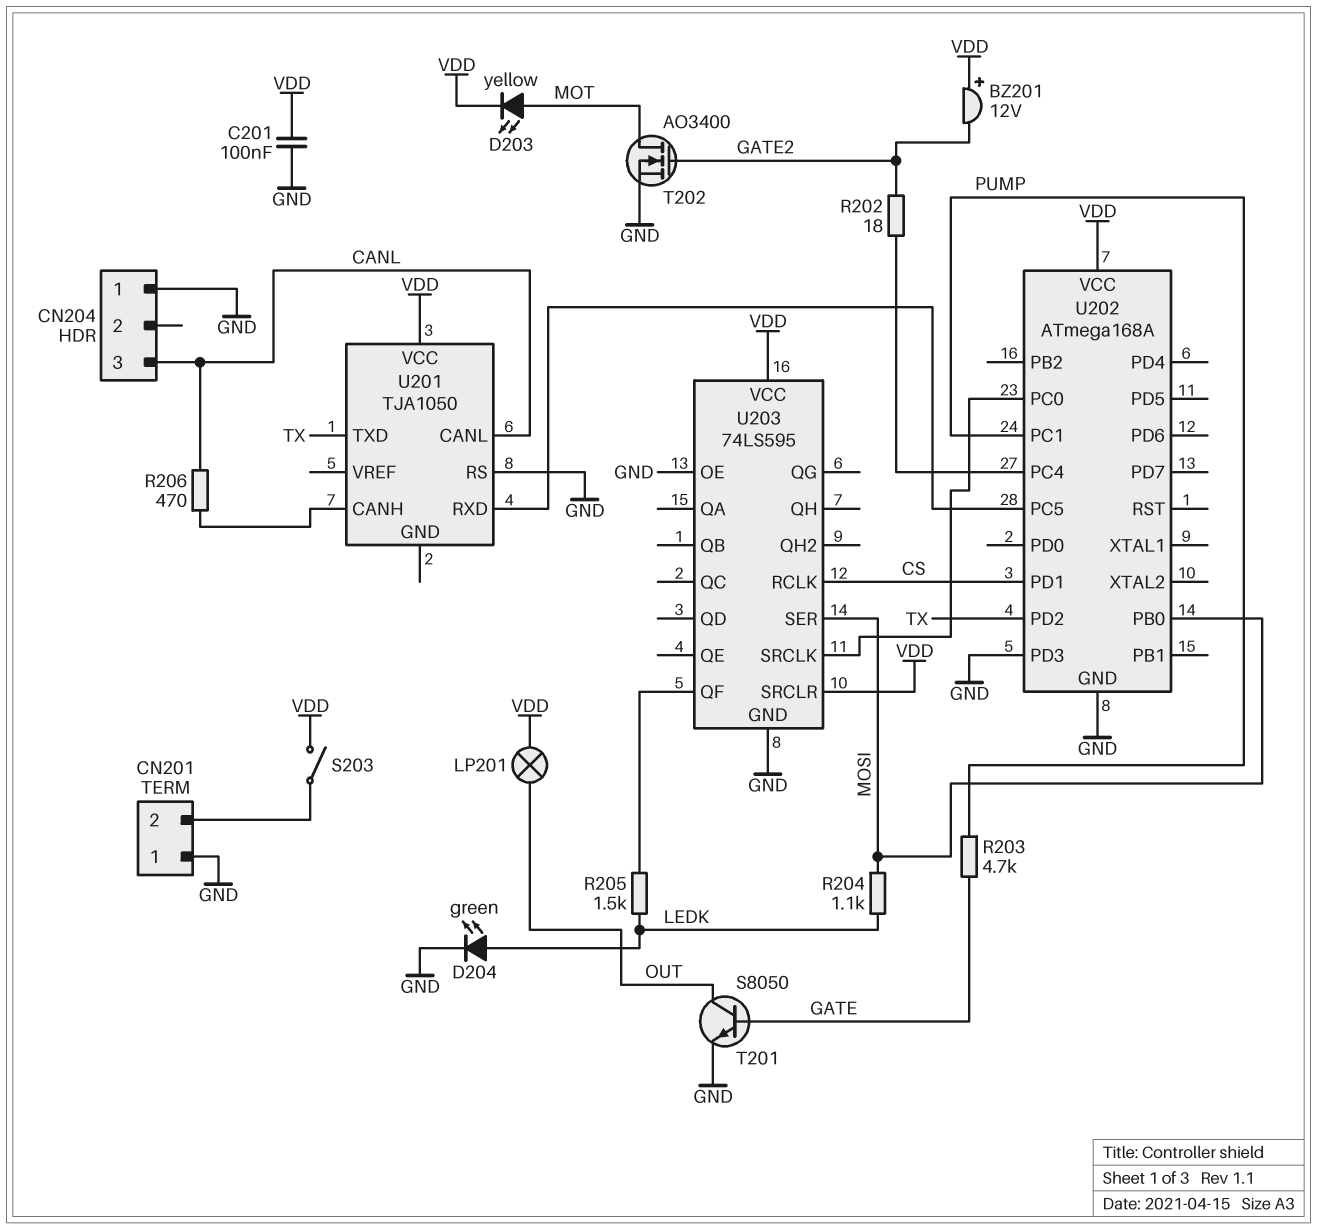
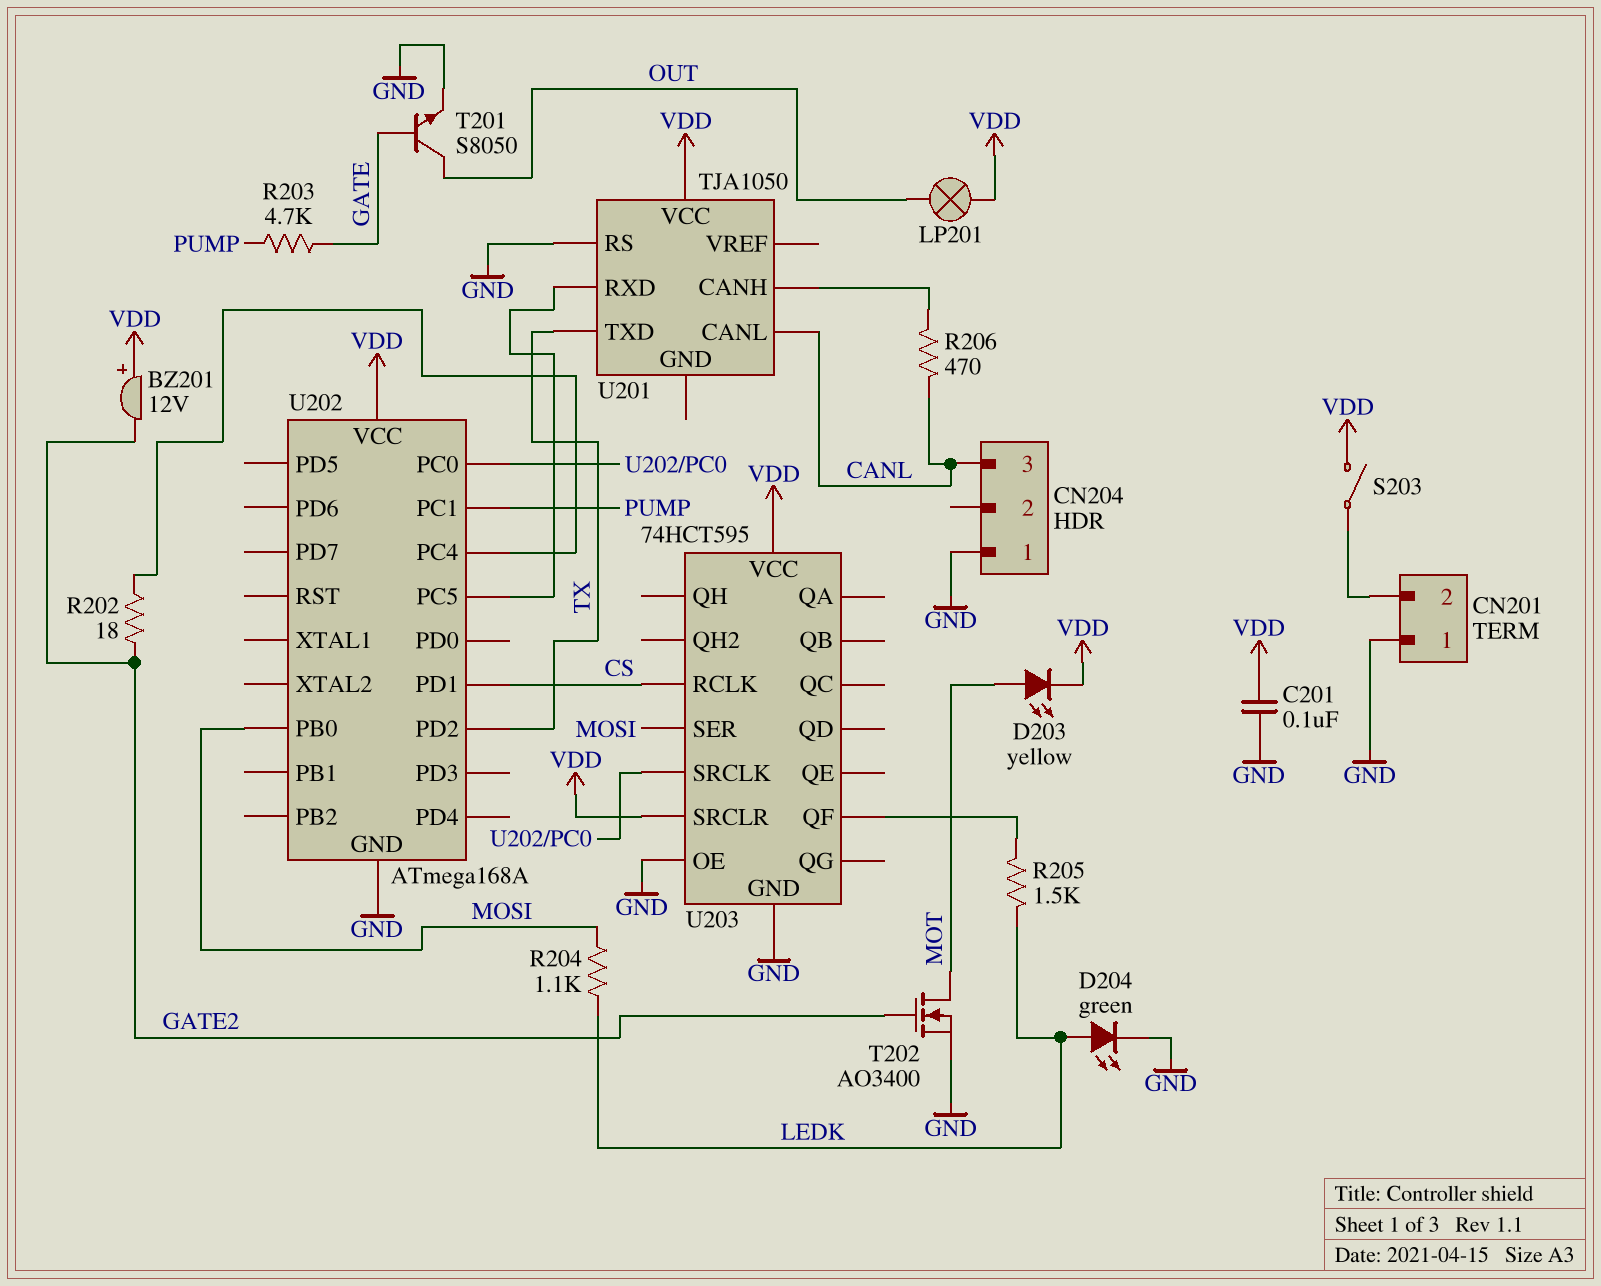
U202 pin PD3: GND -> none
U203: 74LS595 -> 74HCT595

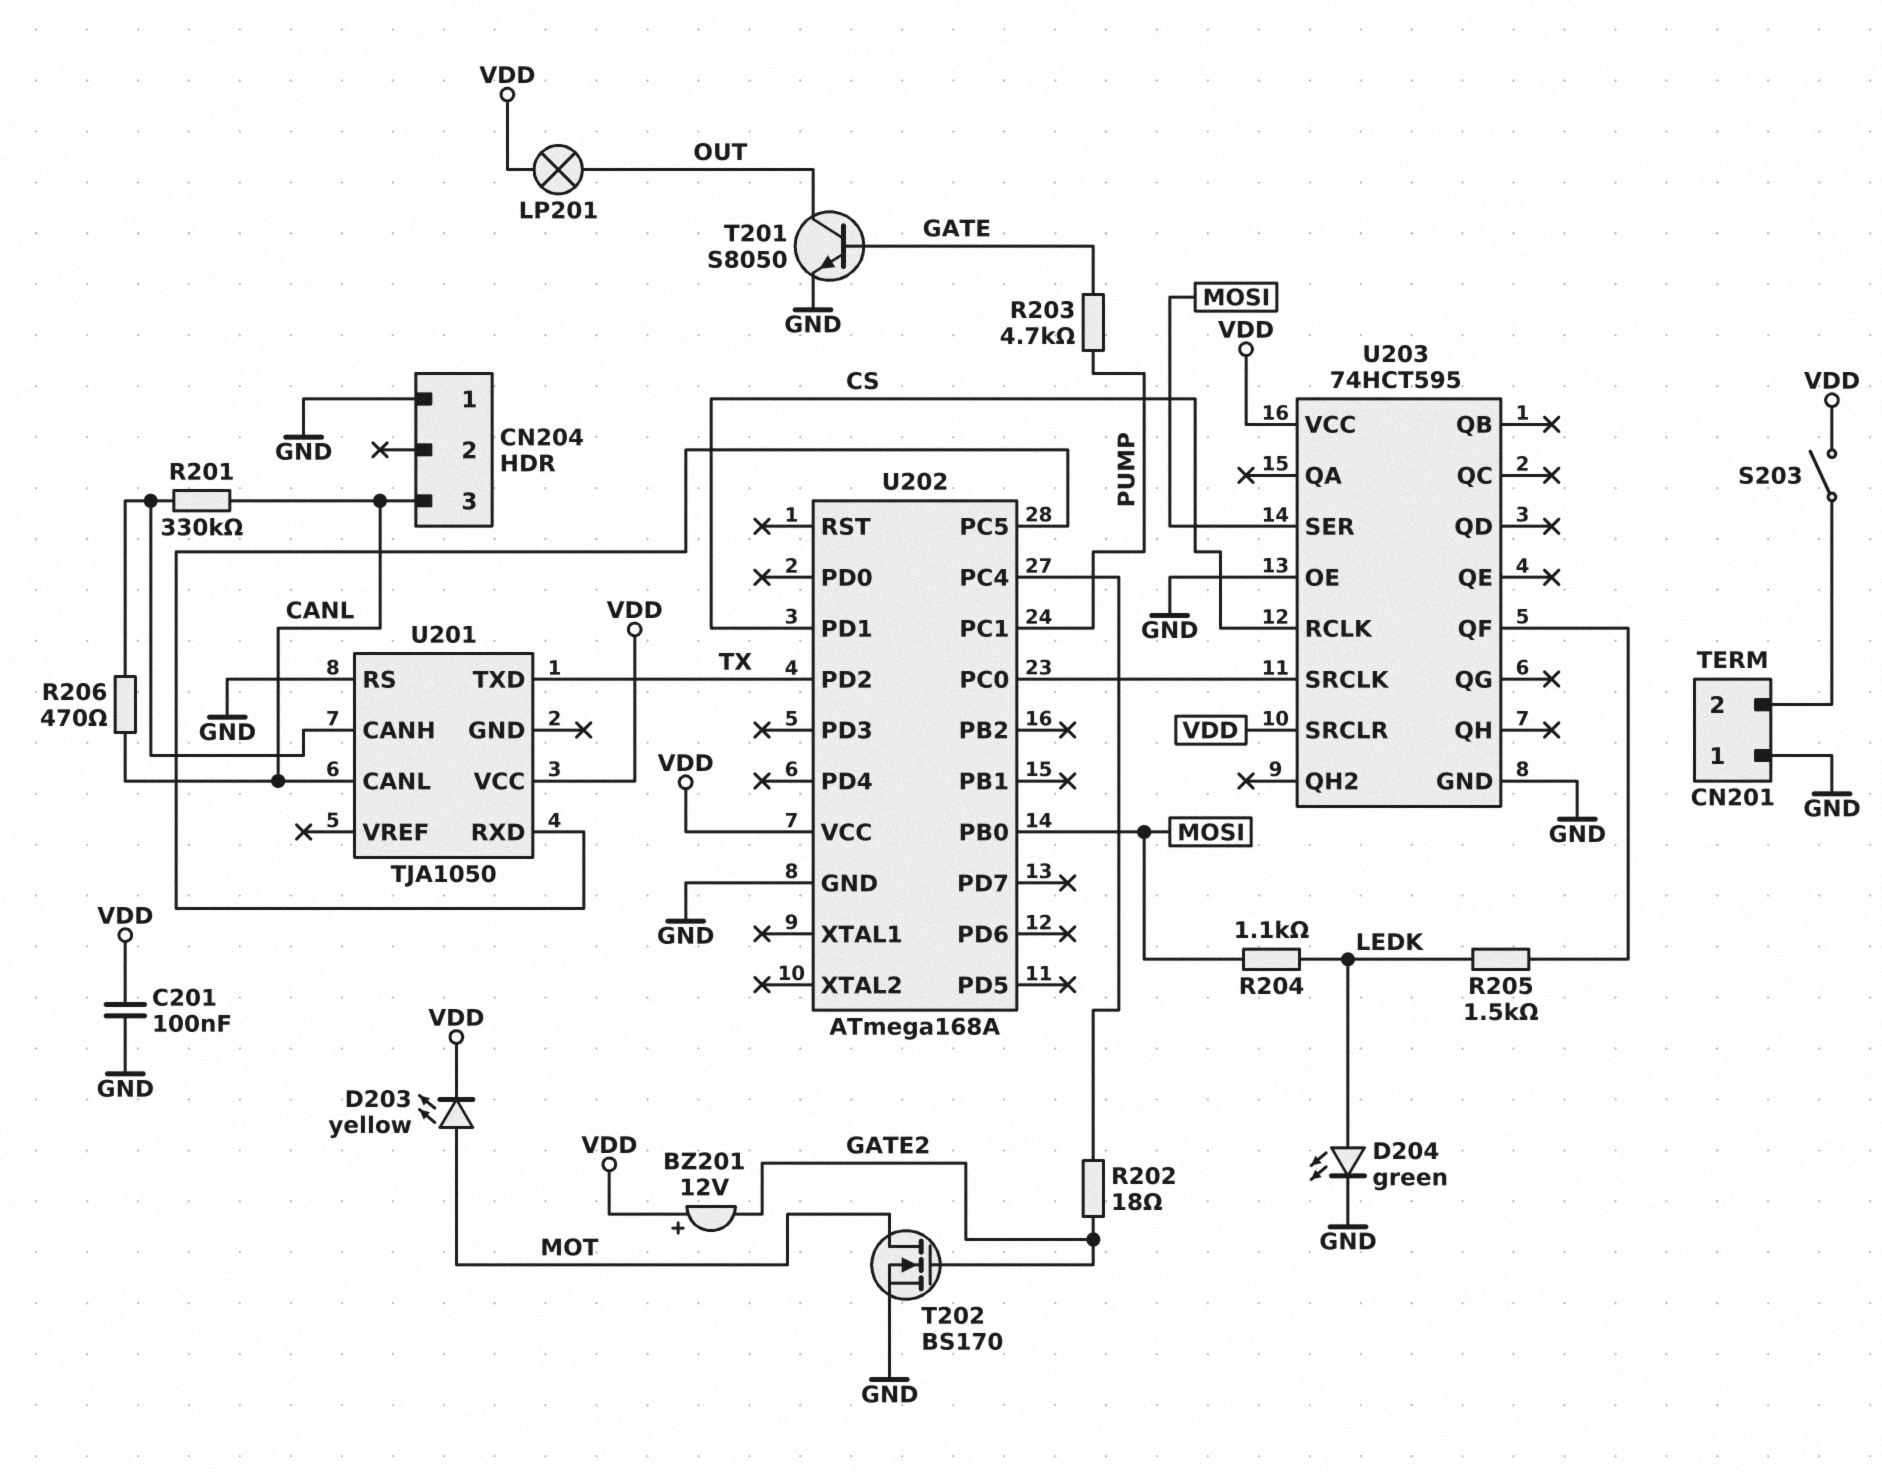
R201: none -> 330k (CANL, U201/CANH)
T202: NMOS AO3400 (G GATE2, D MOT, S GND) -> NMOS BS170 (G GATE2, D MOT, S GND)

